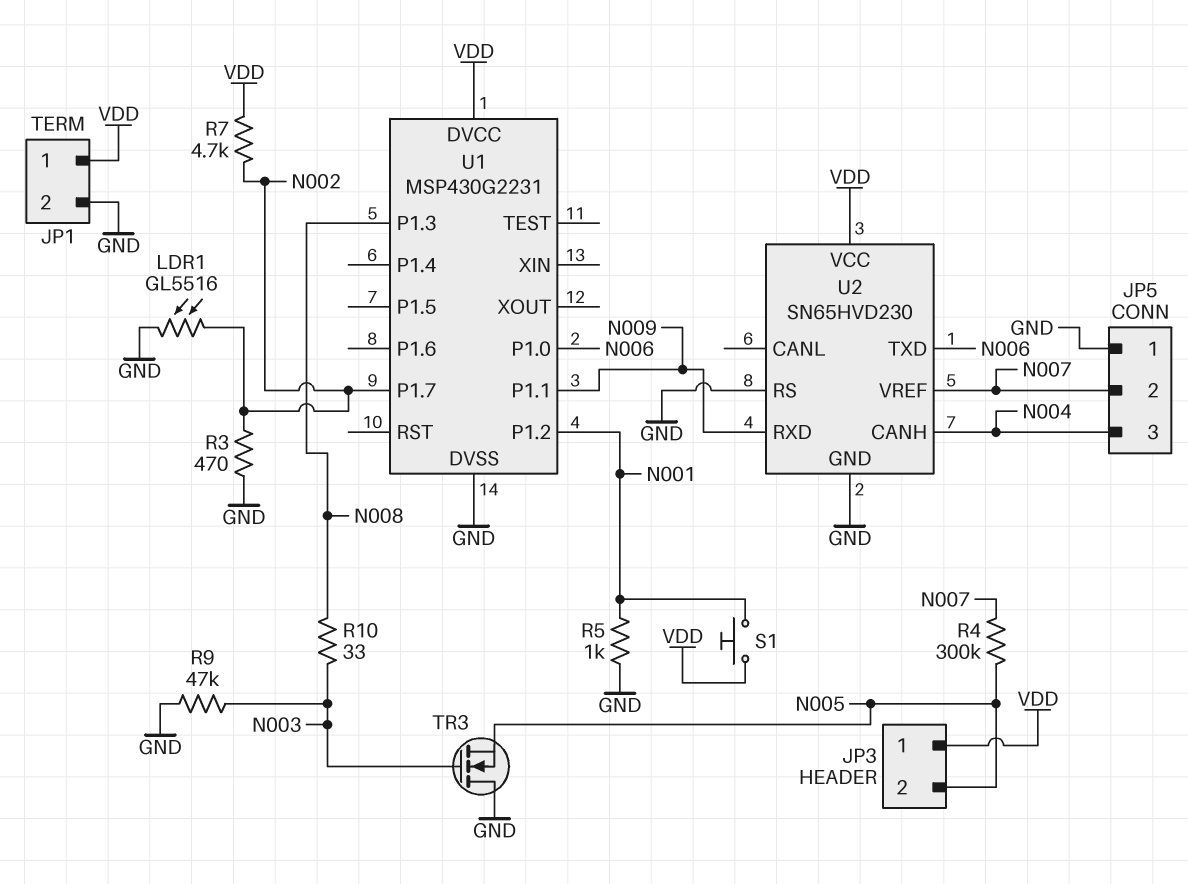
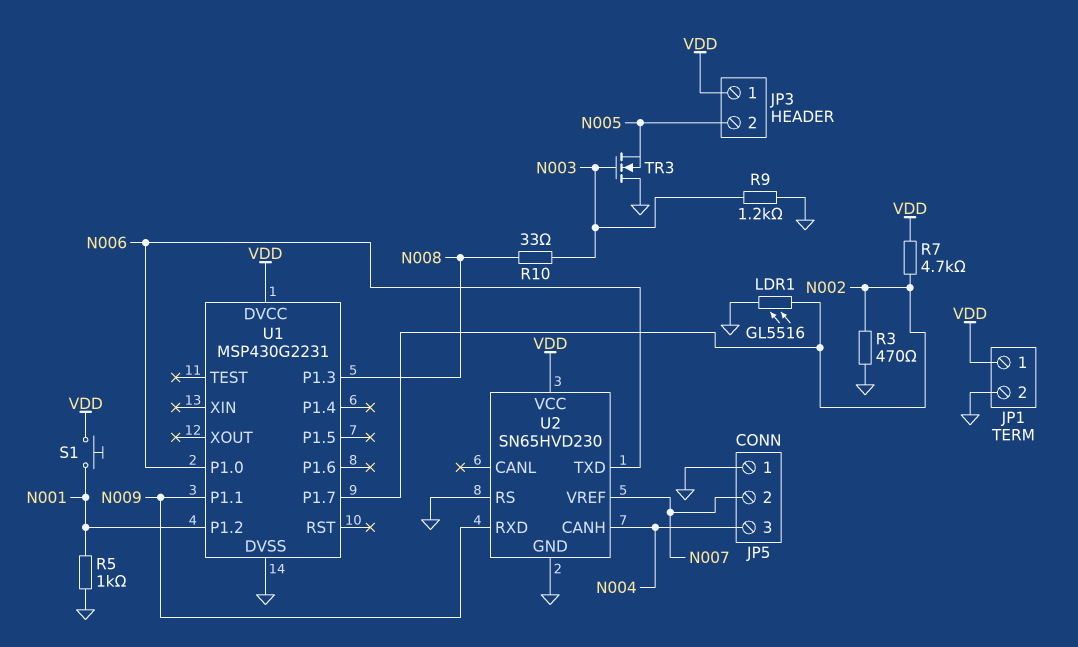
R4: 300k (N005, N007) -> none
R9: 47k (GND, N003) -> 1.2k (GND, N003)

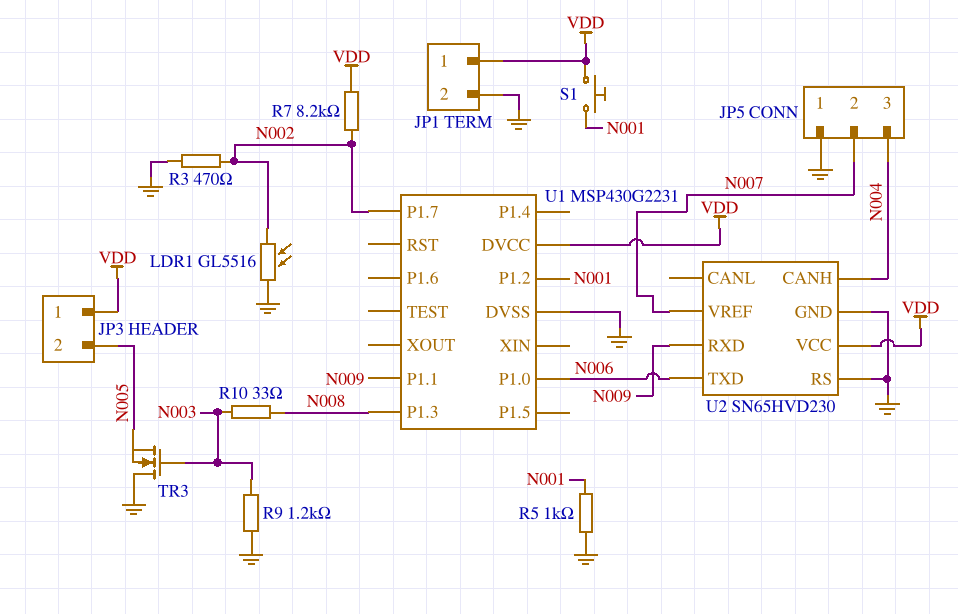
R7: 4.7k (N002, VDD) -> 8.2k (N002, VDD)

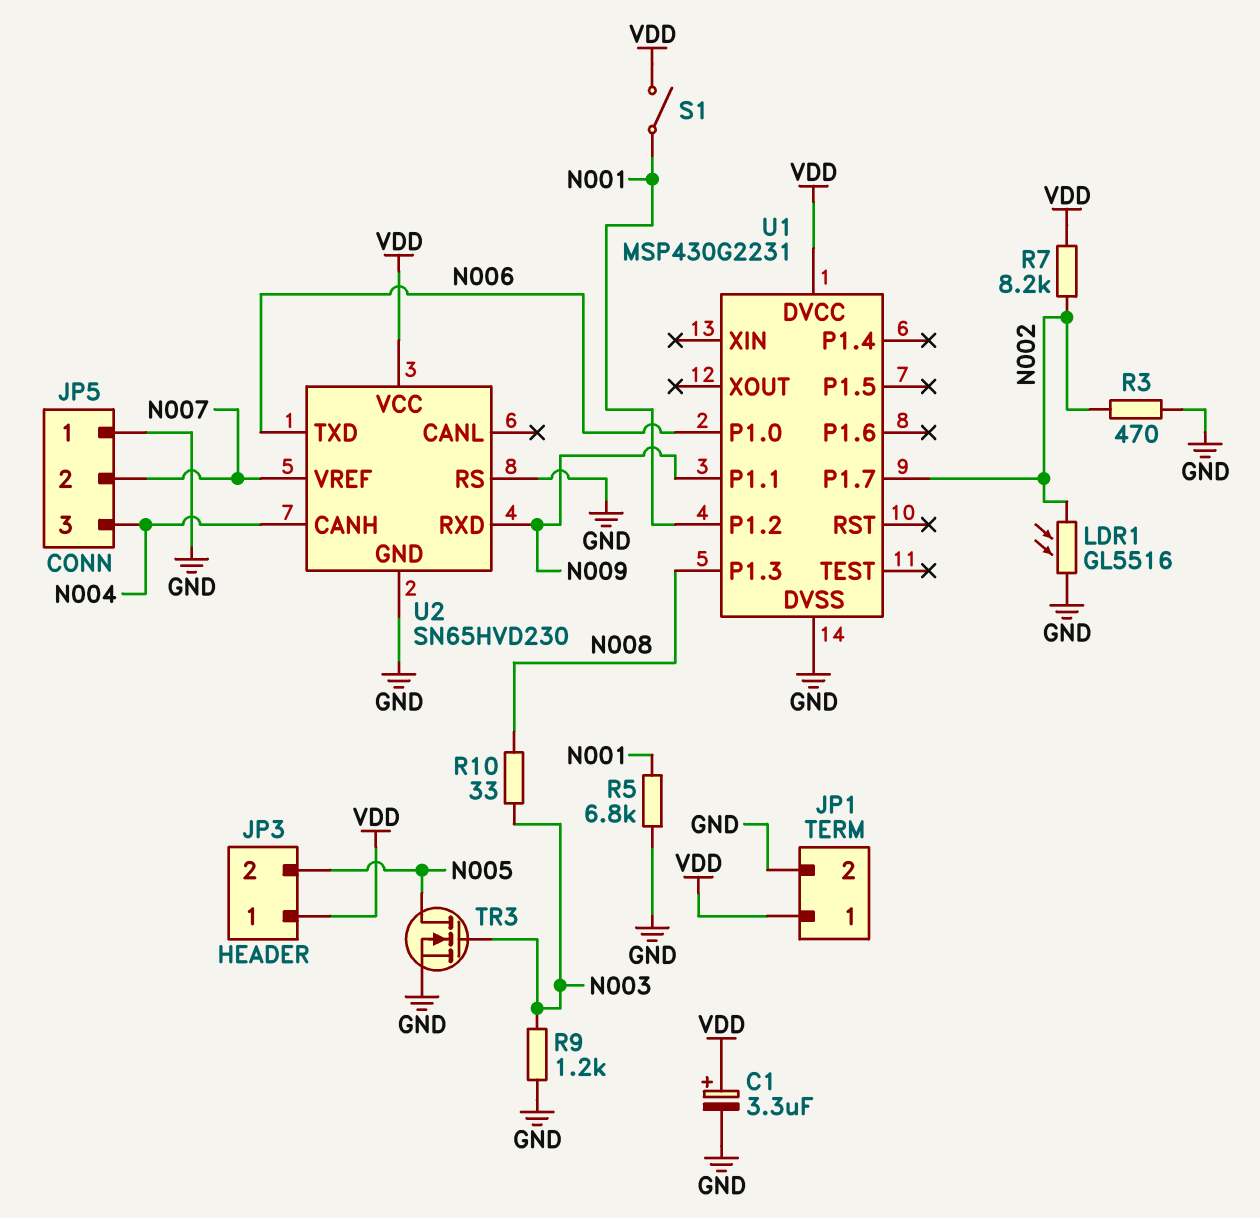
C1: none -> 3.3uF (plus VDD, minus GND)
R5: 1k (GND, N001) -> 6.8k (GND, N001)
S1: button (N001, VDD) -> switch (N001, VDD)
TR3: NMOS (G N003, D GND, S N005) -> NMOS (G N003, D N005, S GND)

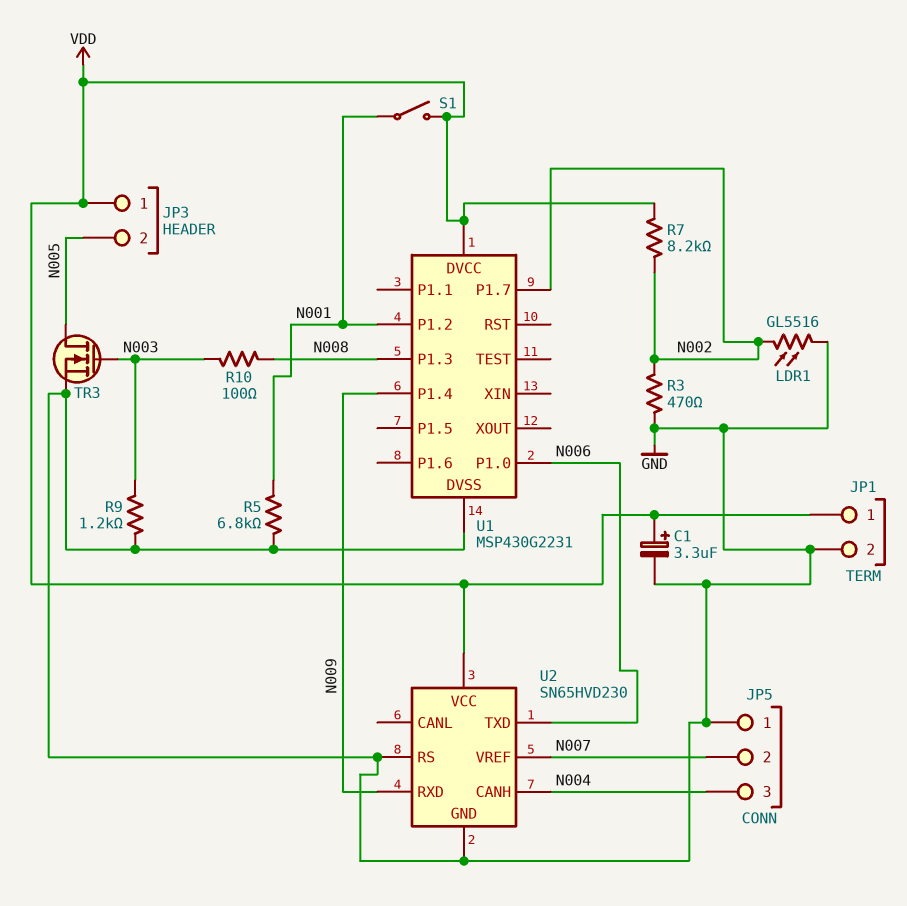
R10: 33 (N003, N008) -> 100 (N003, N008)
U1 pin P1.1: N009 -> none
U1 pin P1.4: none -> N009

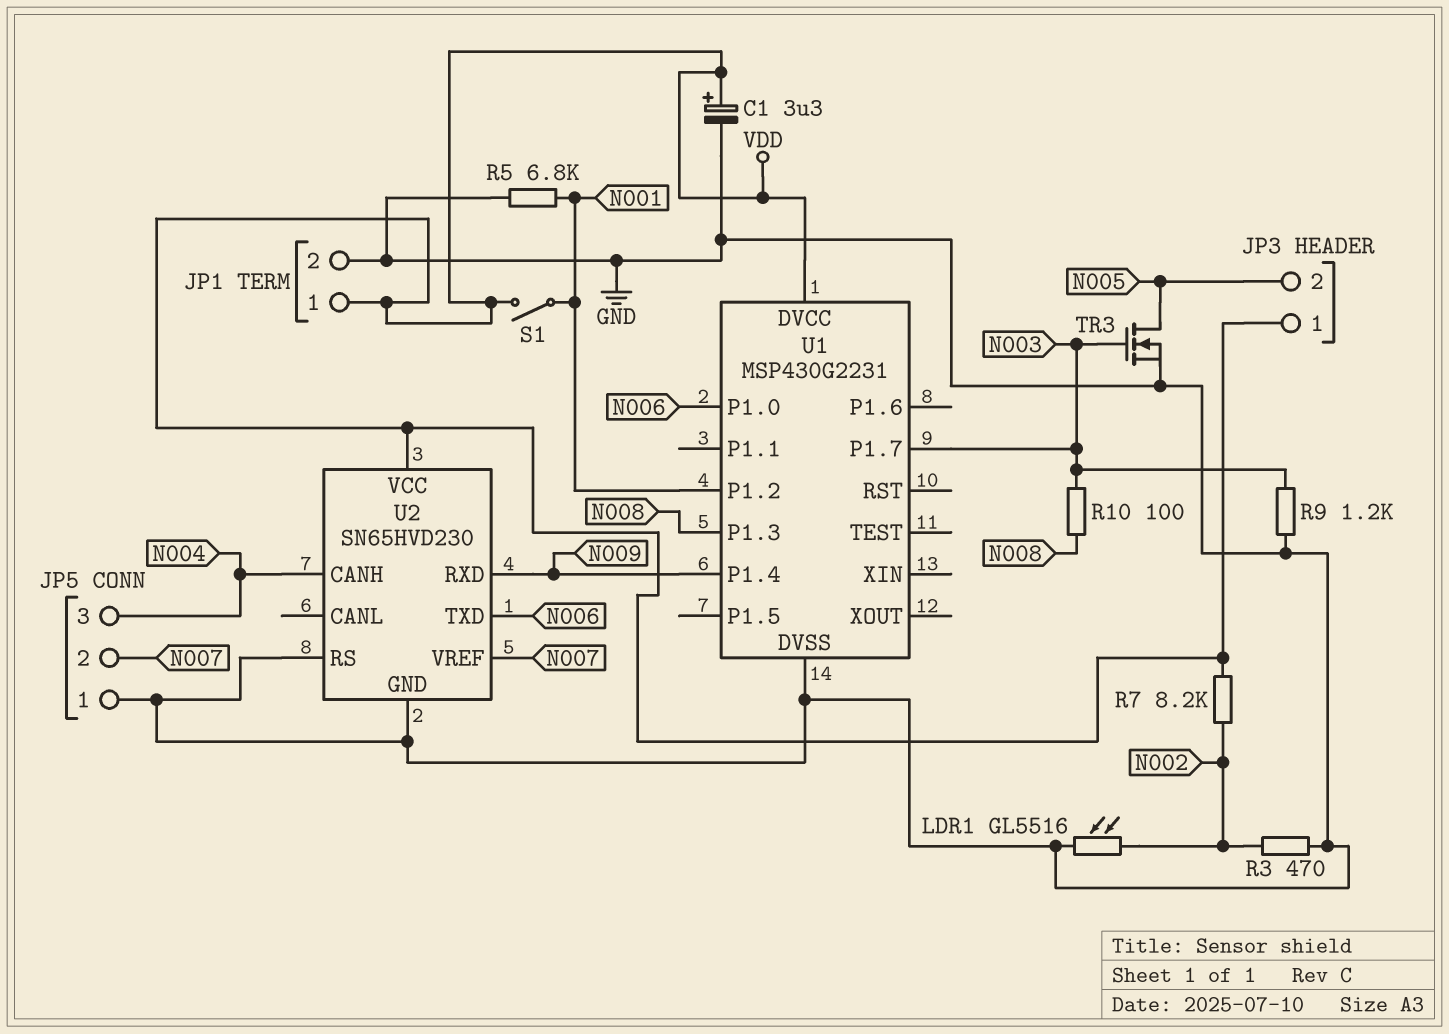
U1 pin P1.7: N002 -> N003

